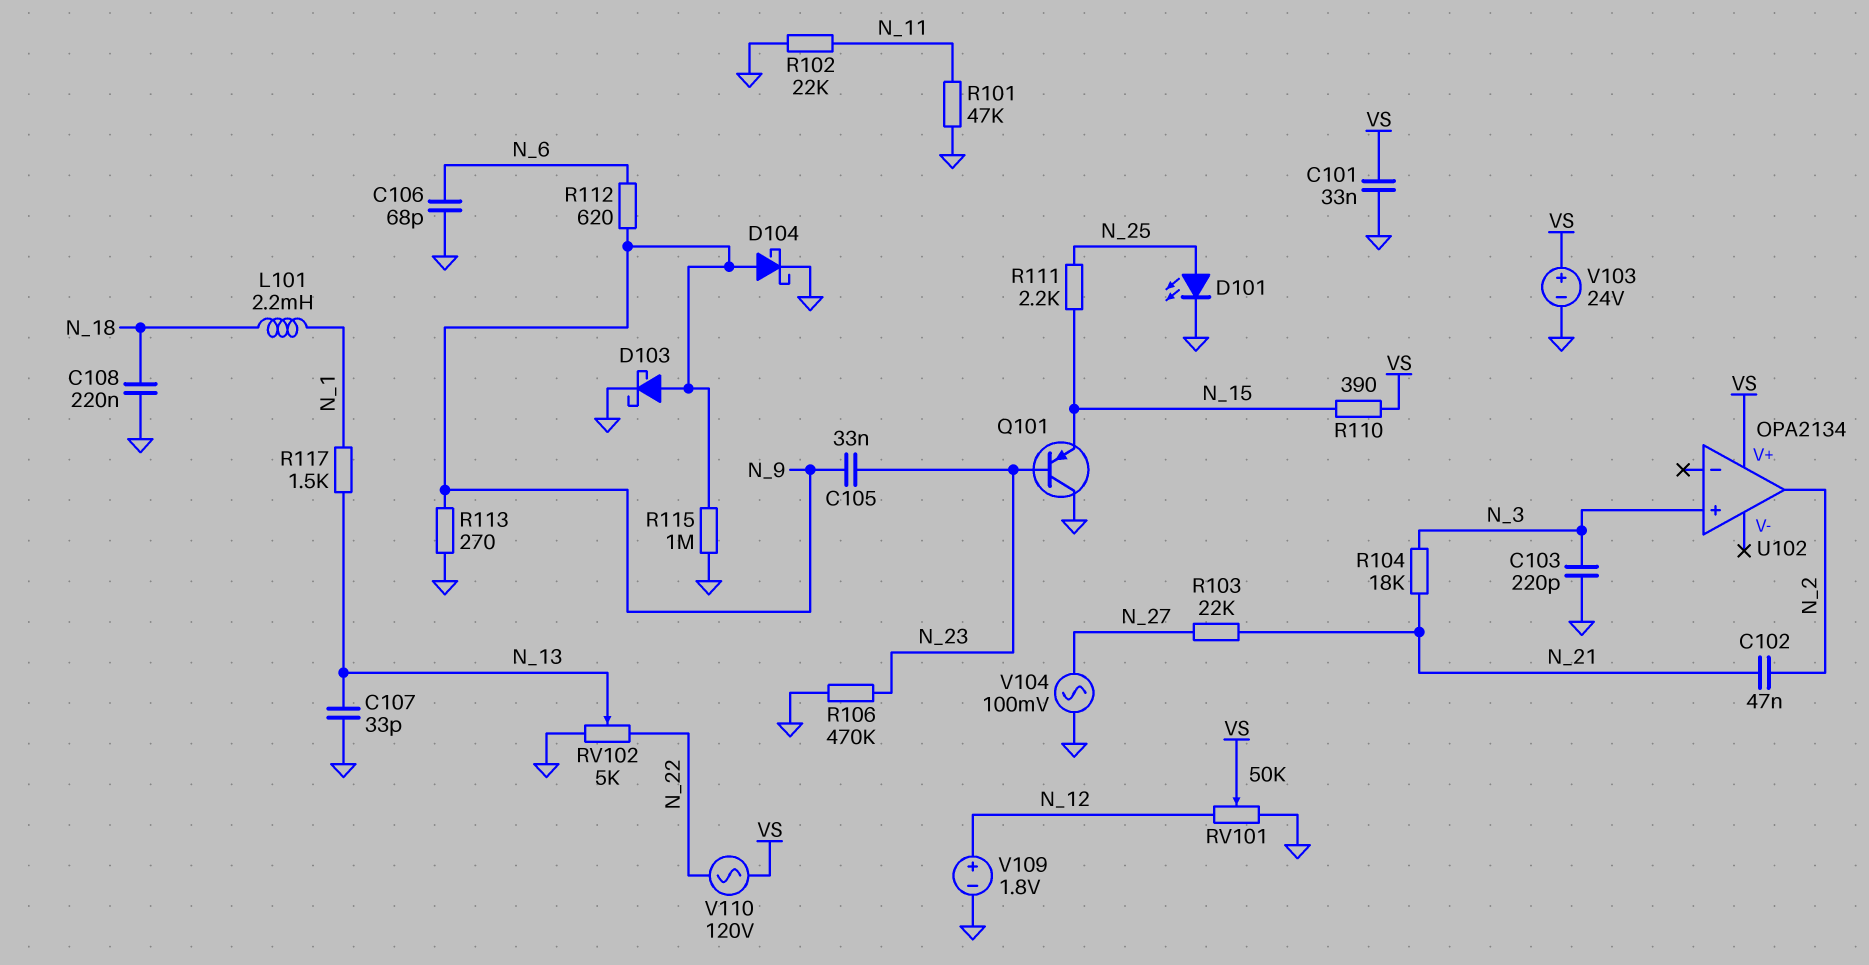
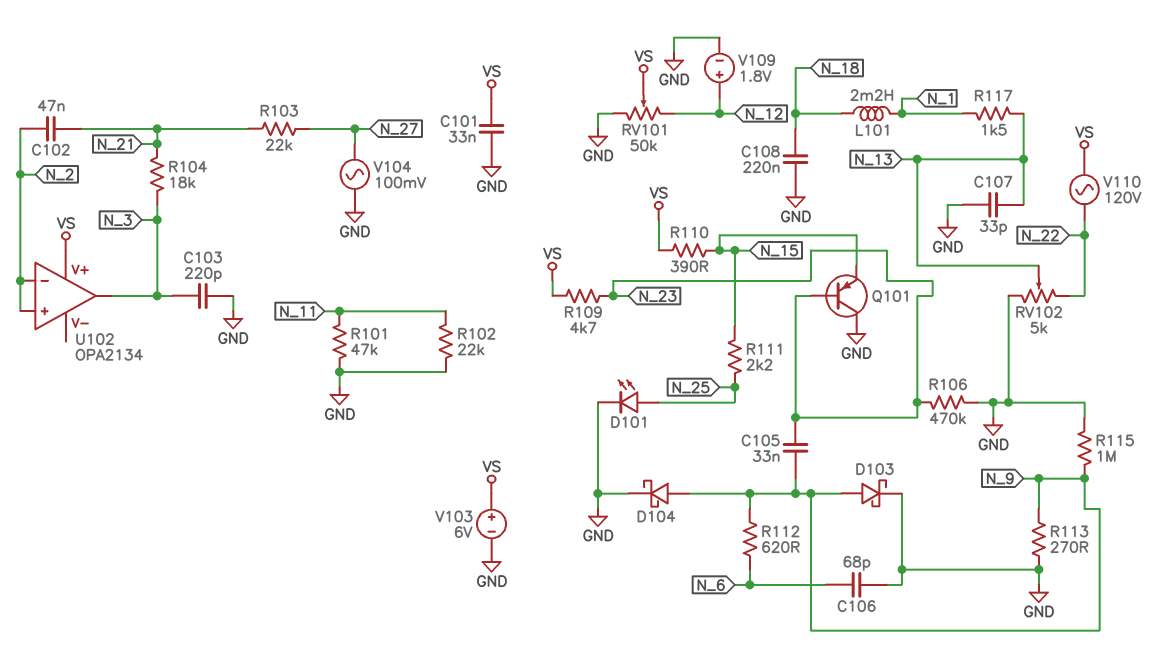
R109: none -> 4.7k (N_23, VS)
U102 pin in+: N_3 -> N_2
U102 pin in-: none -> N_2
U102 pin out: N_2 -> N_3
V103: 24V (plus VS, minus GND) -> 6V (plus VS, minus GND)

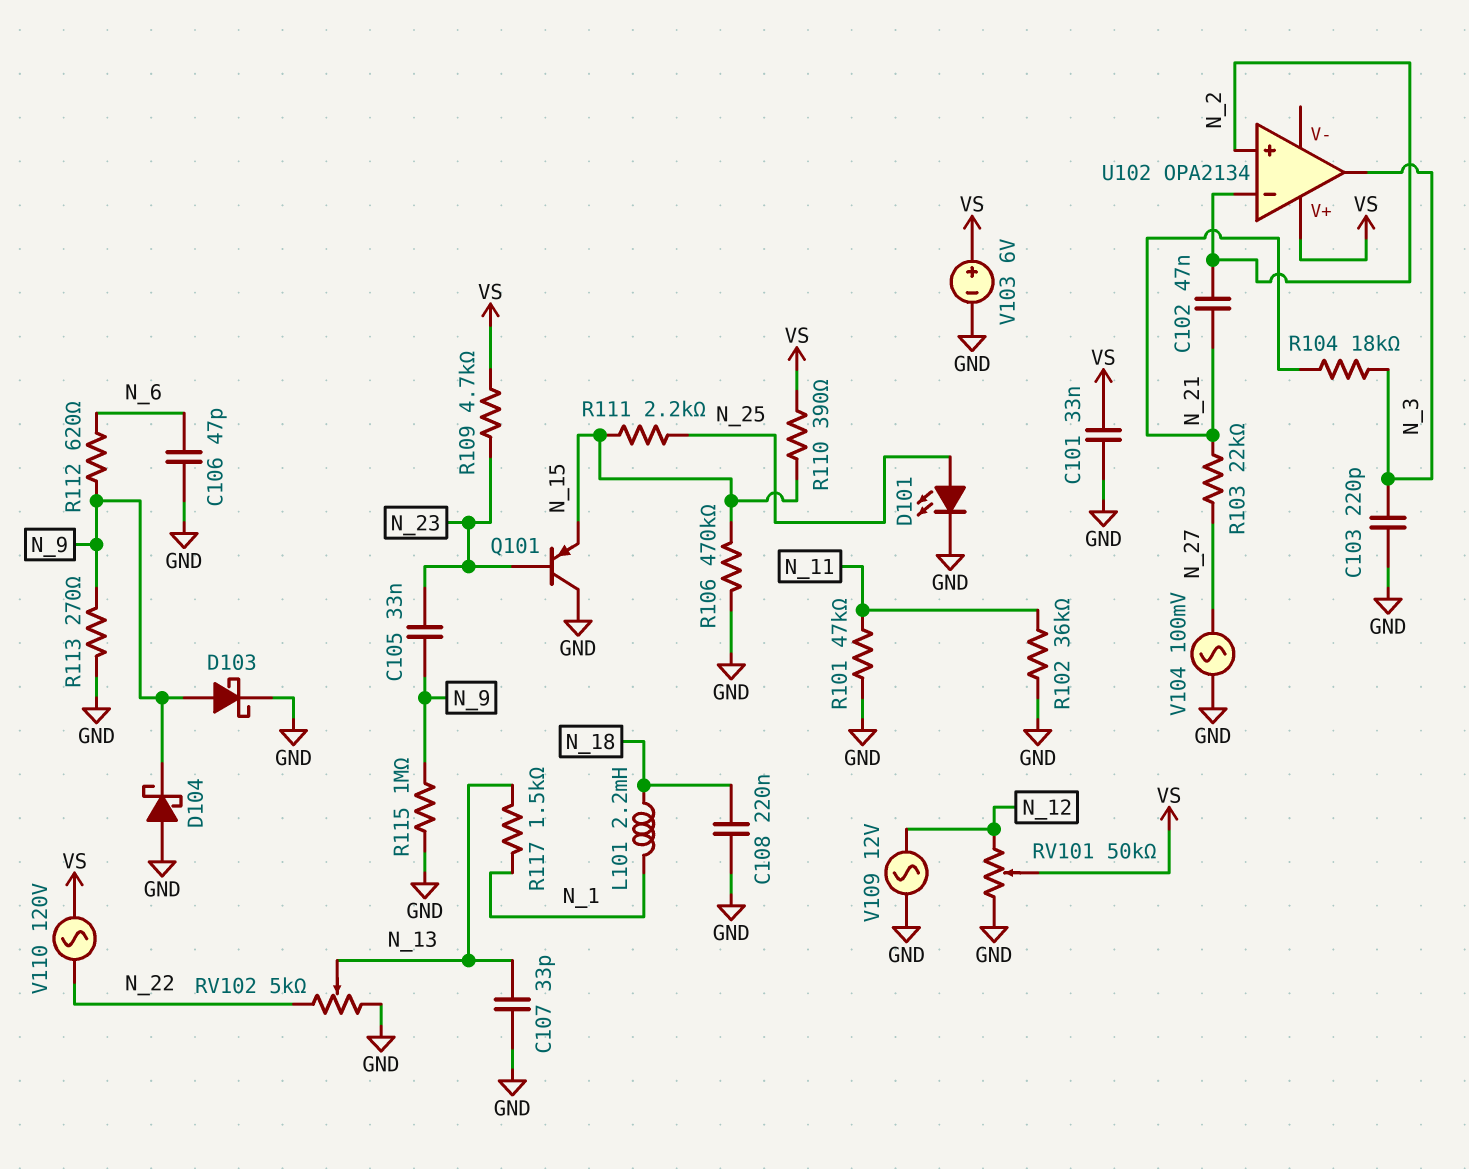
C106: 68pF (GND, N_6) -> 47pF (GND, N_6)
D104: schottky (A N_9, K GND) -> schottky (A GND, K N_9)
R102: 22k (GND, N_11) -> 36k (GND, N_11)
R106: 470k (GND, N_23) -> 470k (GND, N_15)
V109: 1.8V (plus N_12, minus GND) -> AC 12V (GND, N_12)

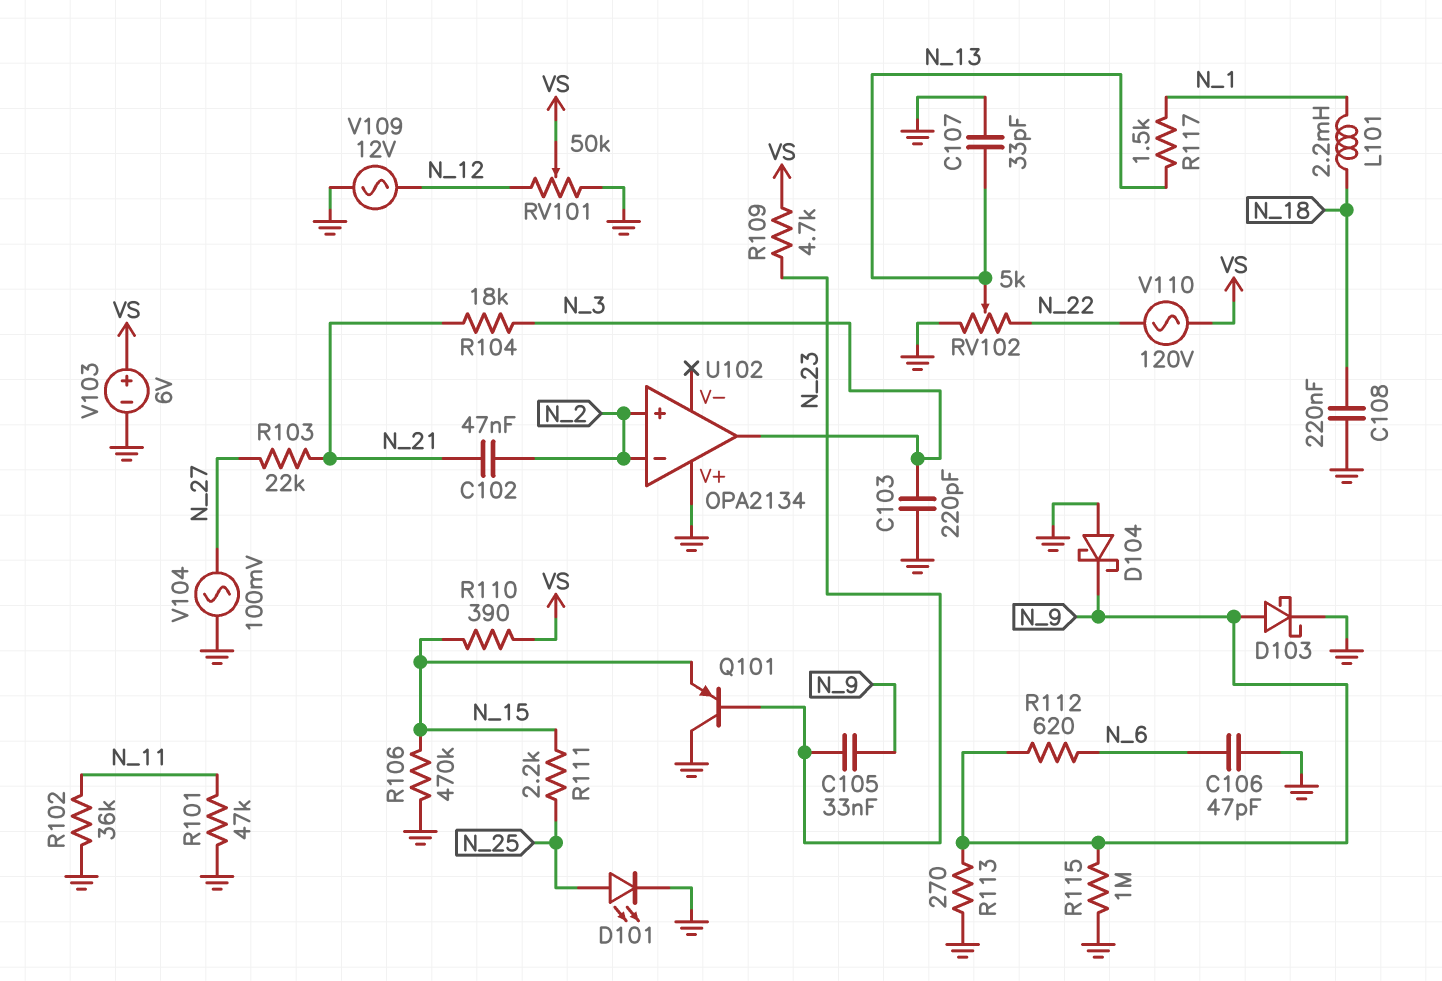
C101: 33nF (GND, VS) -> none
U102 pin V+: VS -> GND

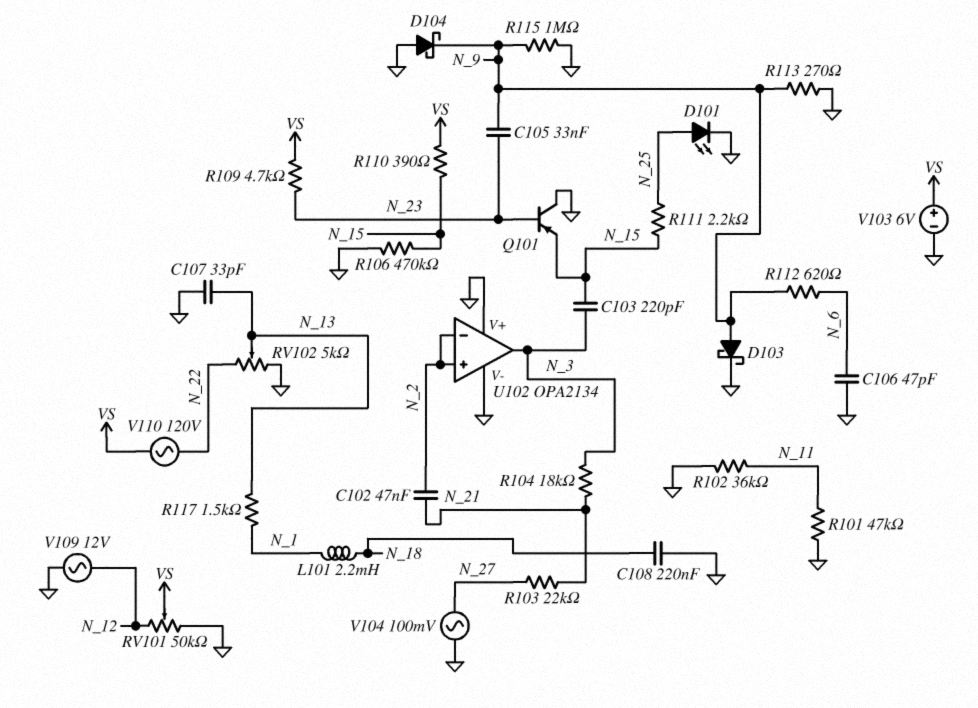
C103: 220pF (GND, N_3) -> 220pF (N_3, N_15)
U102 pin V-: none -> GND

